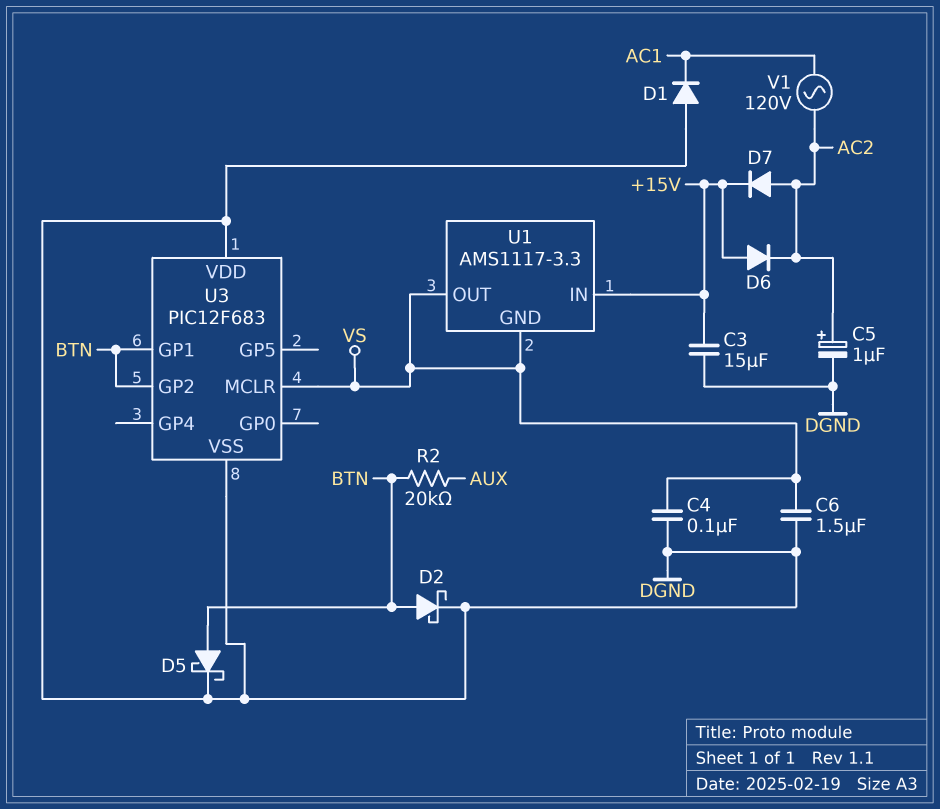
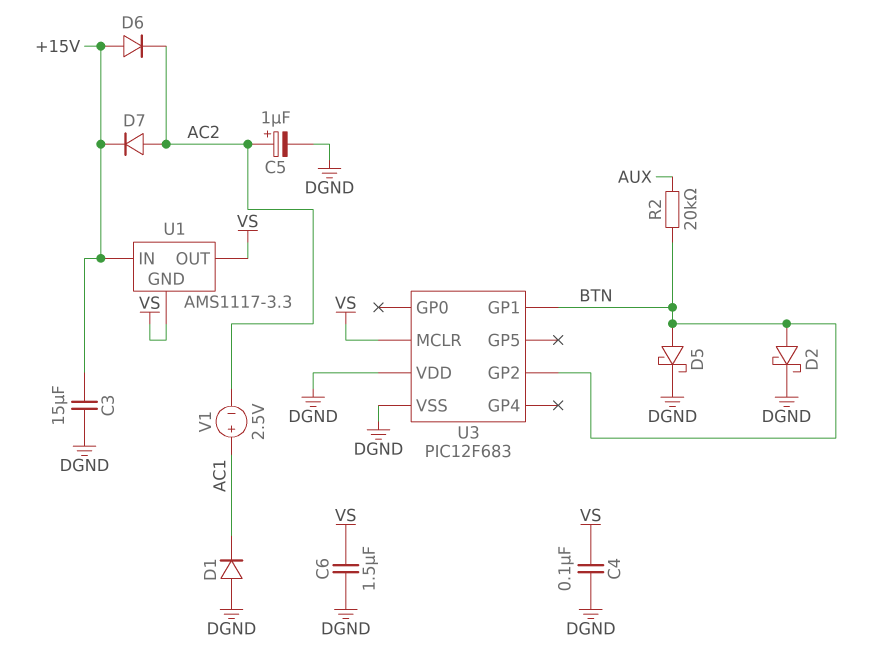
V1: AC 120V (AC1, AC2) -> 2.5V (plus AC1, minus AC2)

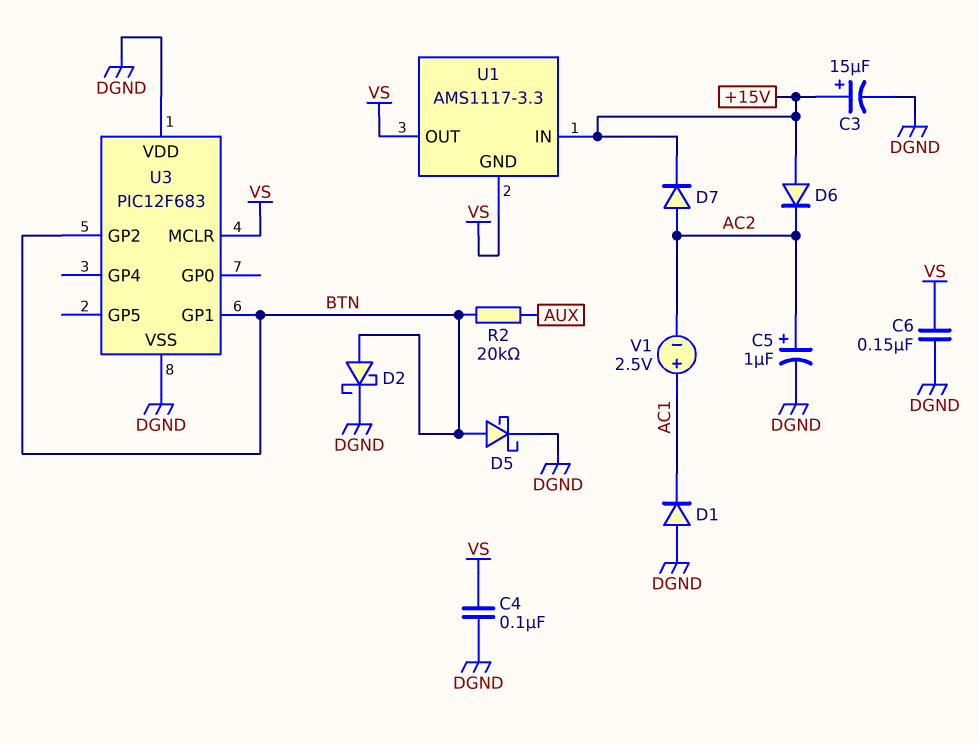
C3: 15uF (+15V, DGND) -> 15uF (plus +15V, minus DGND)
C6: 1.5uF (DGND, VS) -> 150nF (DGND, VS)

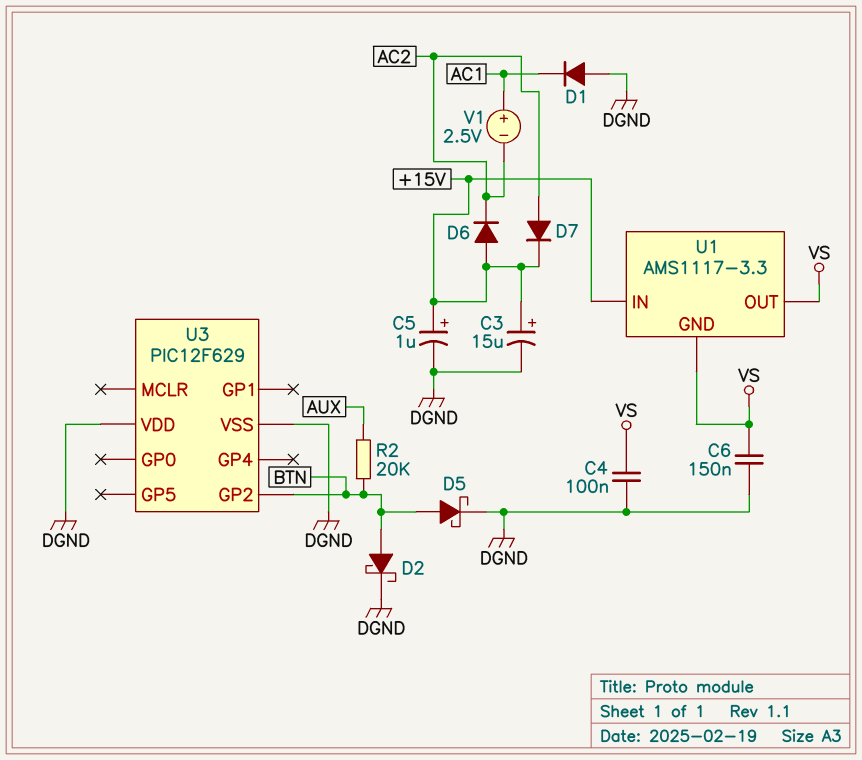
C5: 1uF (plus AC2, minus DGND) -> 1uF (plus +15V, minus DGND)
U3: PIC12F683 -> PIC12F629
U3 pin GP1: BTN -> none
U3 pin MCLR: VS -> none

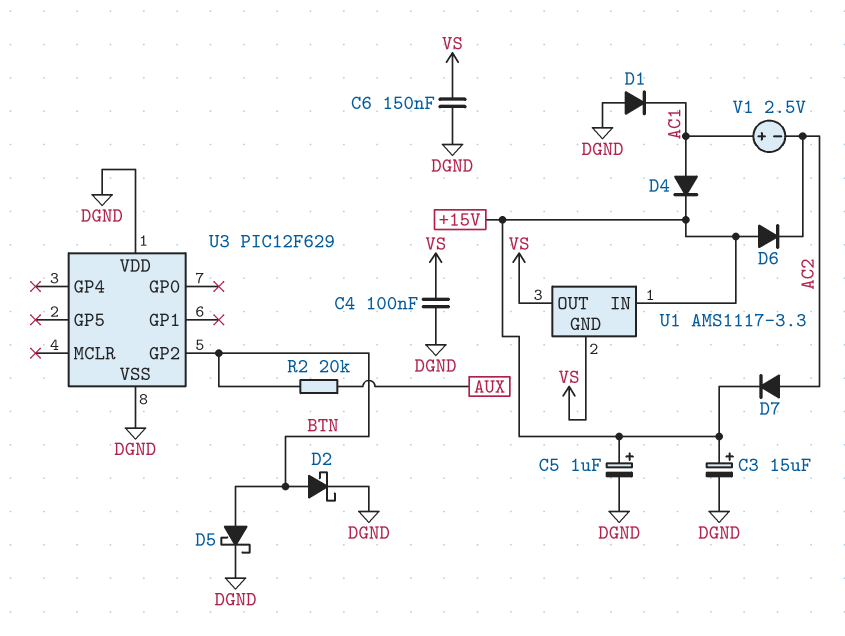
D4: none -> diode (A AC1, K +15V)

